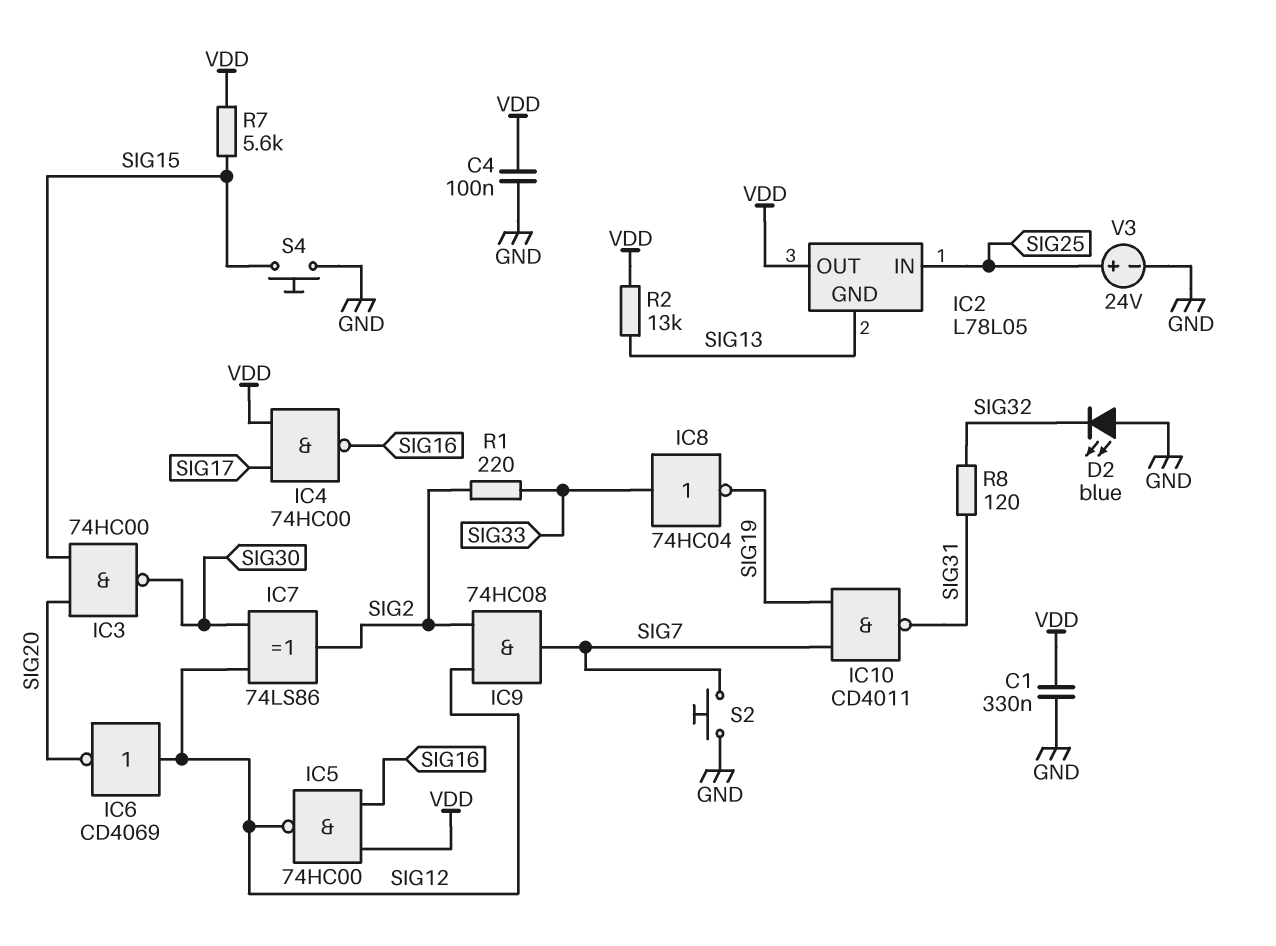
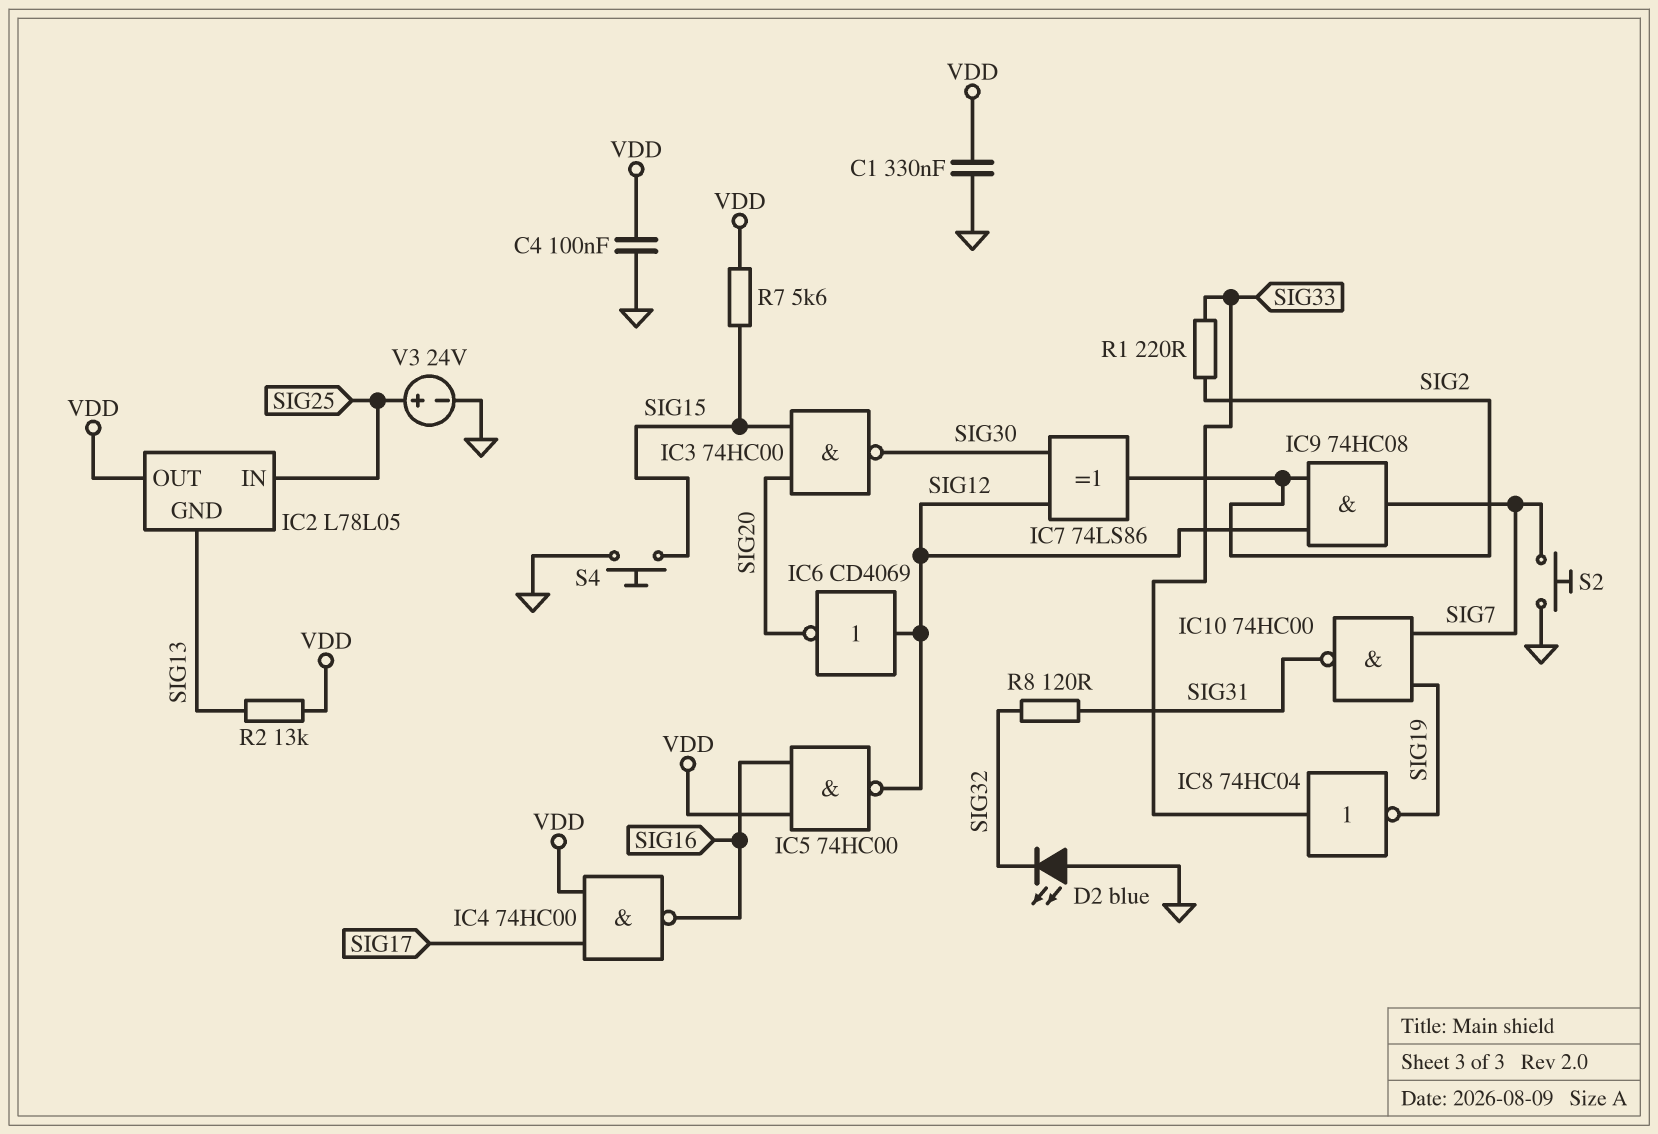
IC10: NAND CD4011 (in SIG7, in SIG19, out SIG31) -> NAND 74HC00 (in SIG7, in SIG19, out SIG31)

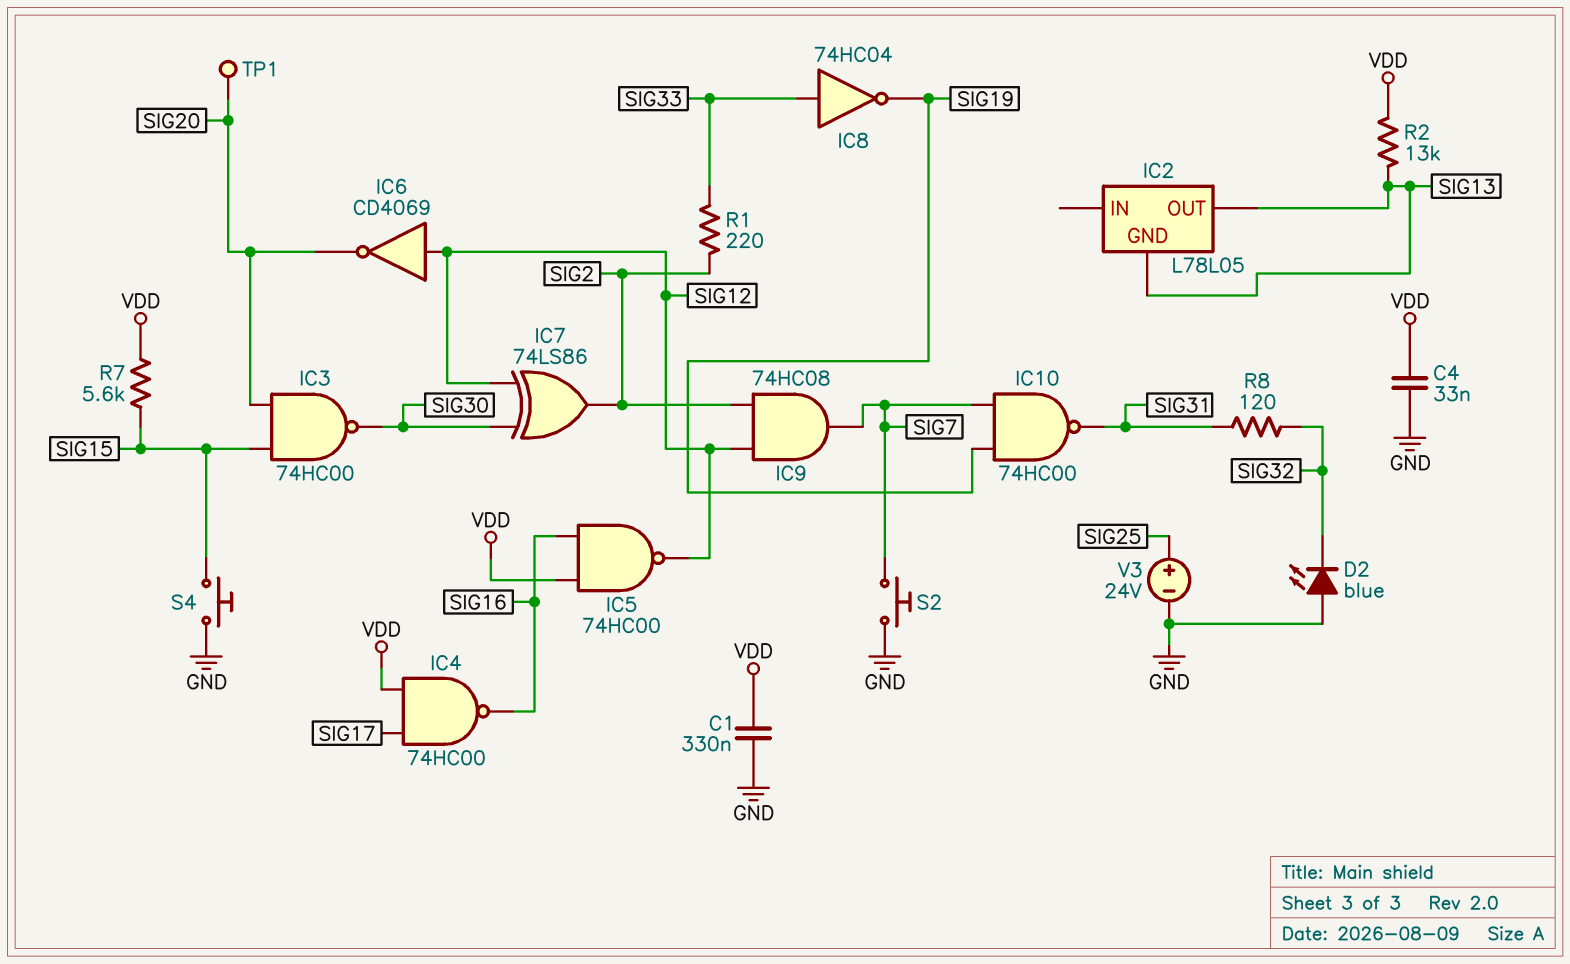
C4: 100nF (GND, VDD) -> 33nF (GND, VDD)
IC2 pin IN: SIG25 -> none
IC2 pin OUT: VDD -> SIG13
TP1: none -> test point (SIG20)

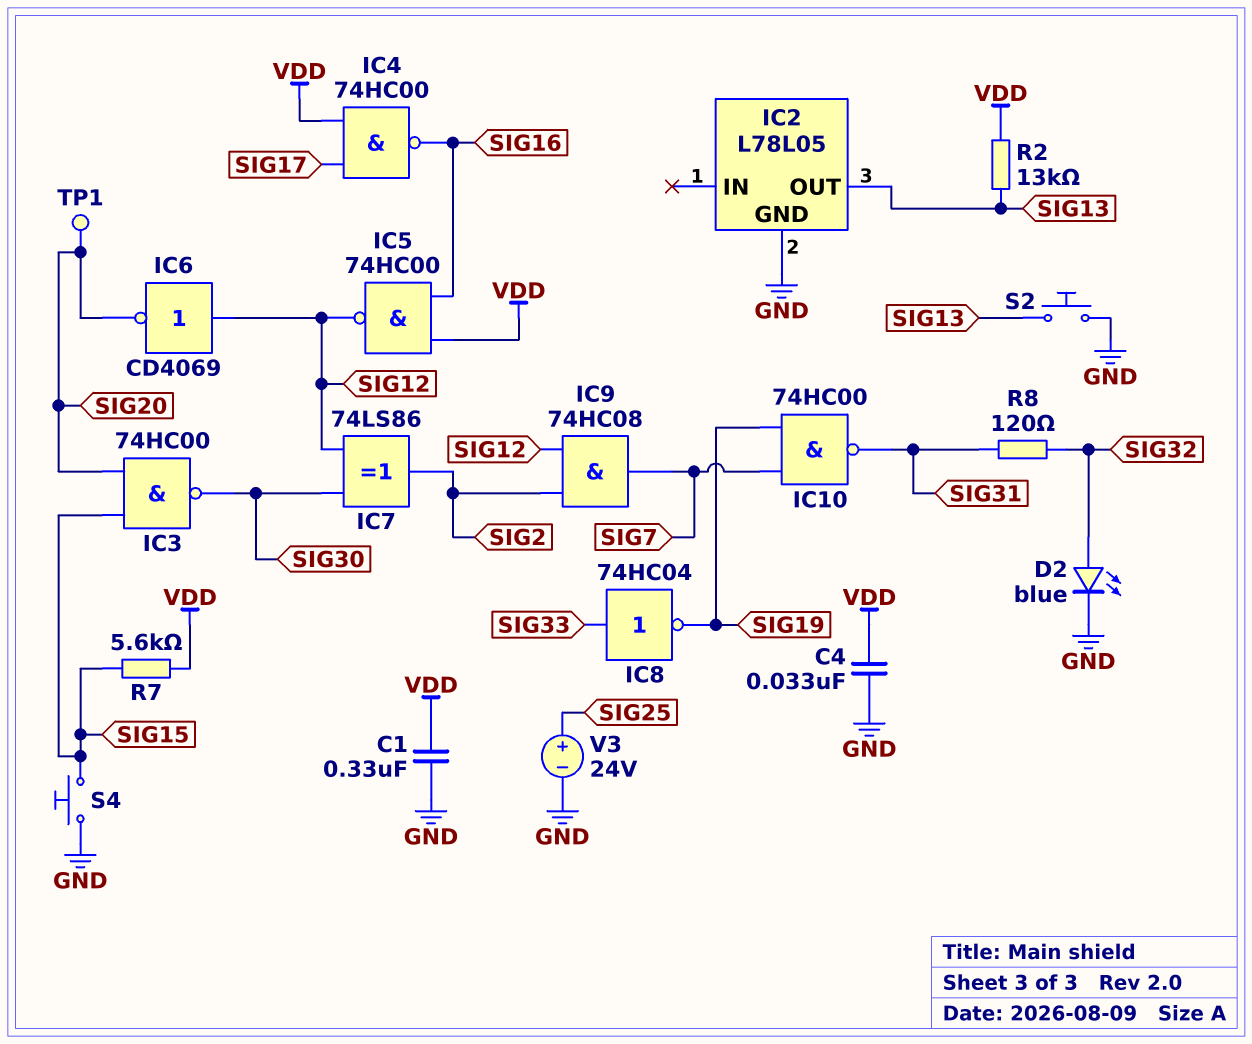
D2: LED blue (A GND, K SIG32) -> LED blue (A SIG32, K GND)
IC2 pin GND: SIG13 -> GND
R1: 220 (SIG2, SIG33) -> none
S2: button (GND, SIG7) -> button (GND, SIG13)

